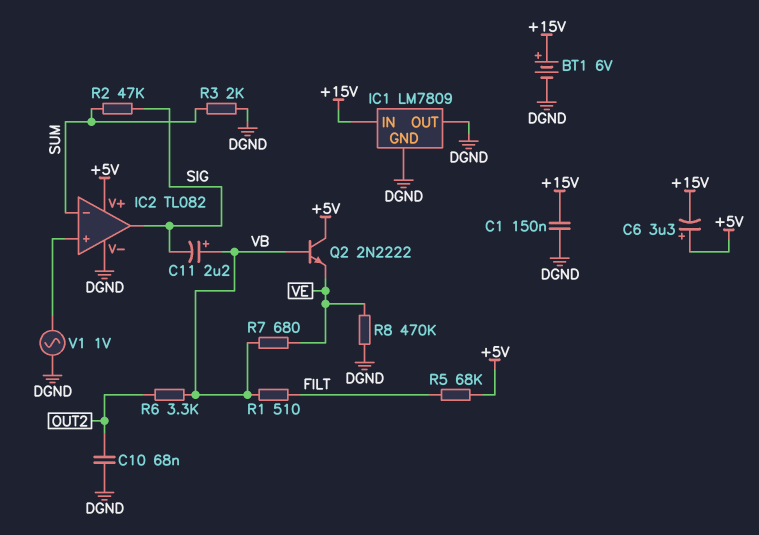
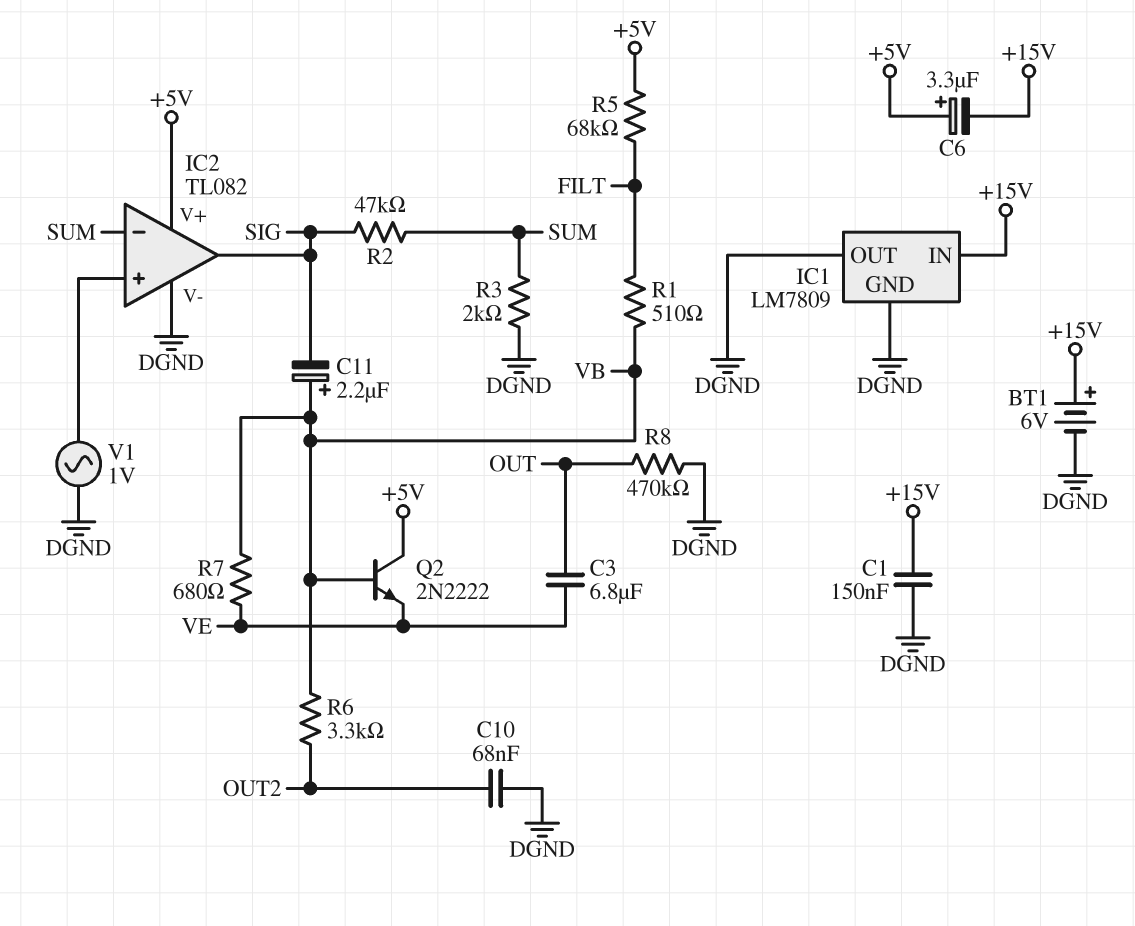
C3: none -> 6.8uF (OUT, VE)
R8: 470k (DGND, VE) -> 470k (DGND, OUT)

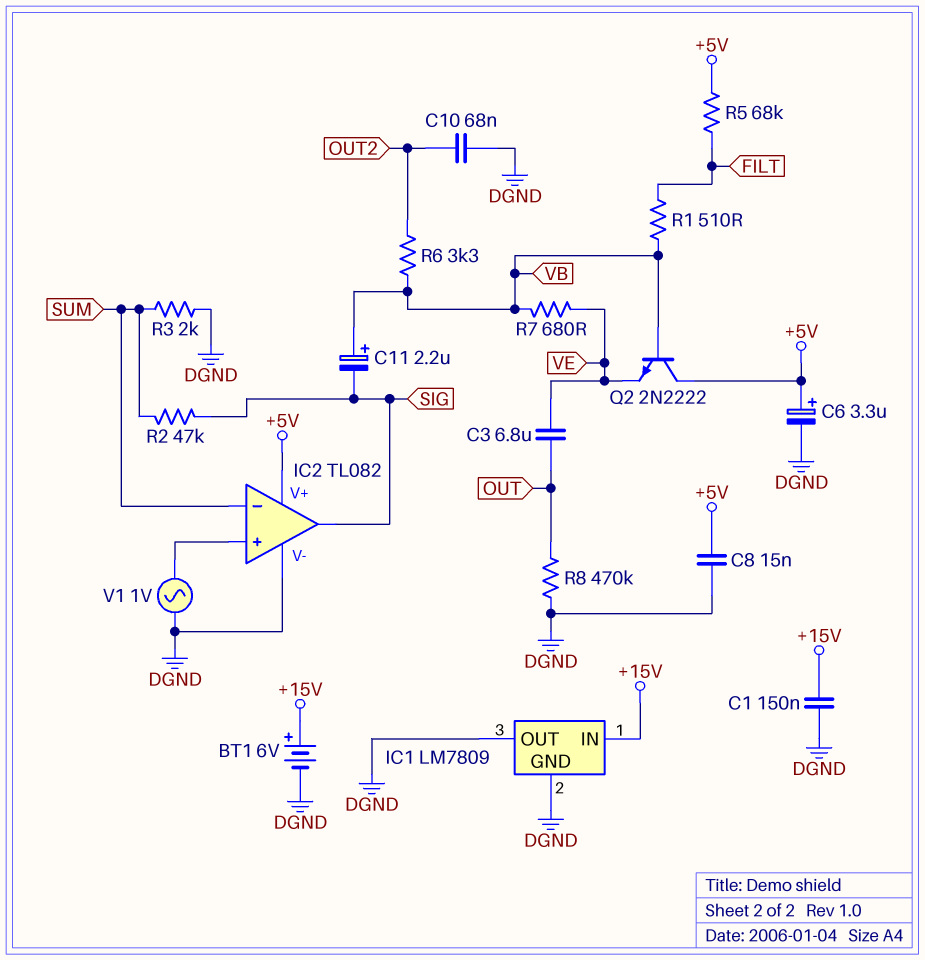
C6: 3.3uF (plus +5V, minus +15V) -> 3.3uF (plus +5V, minus DGND)
C8: none -> 15nF (+5V, DGND)

